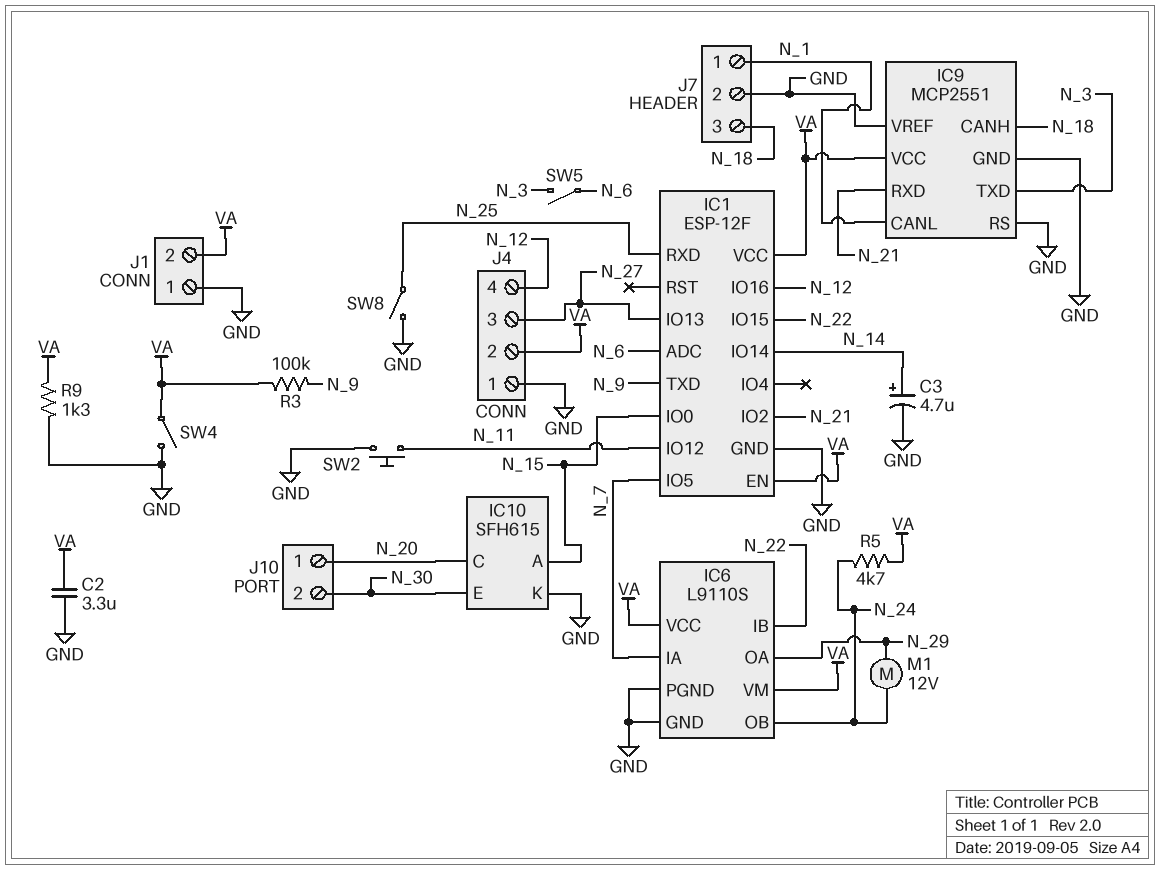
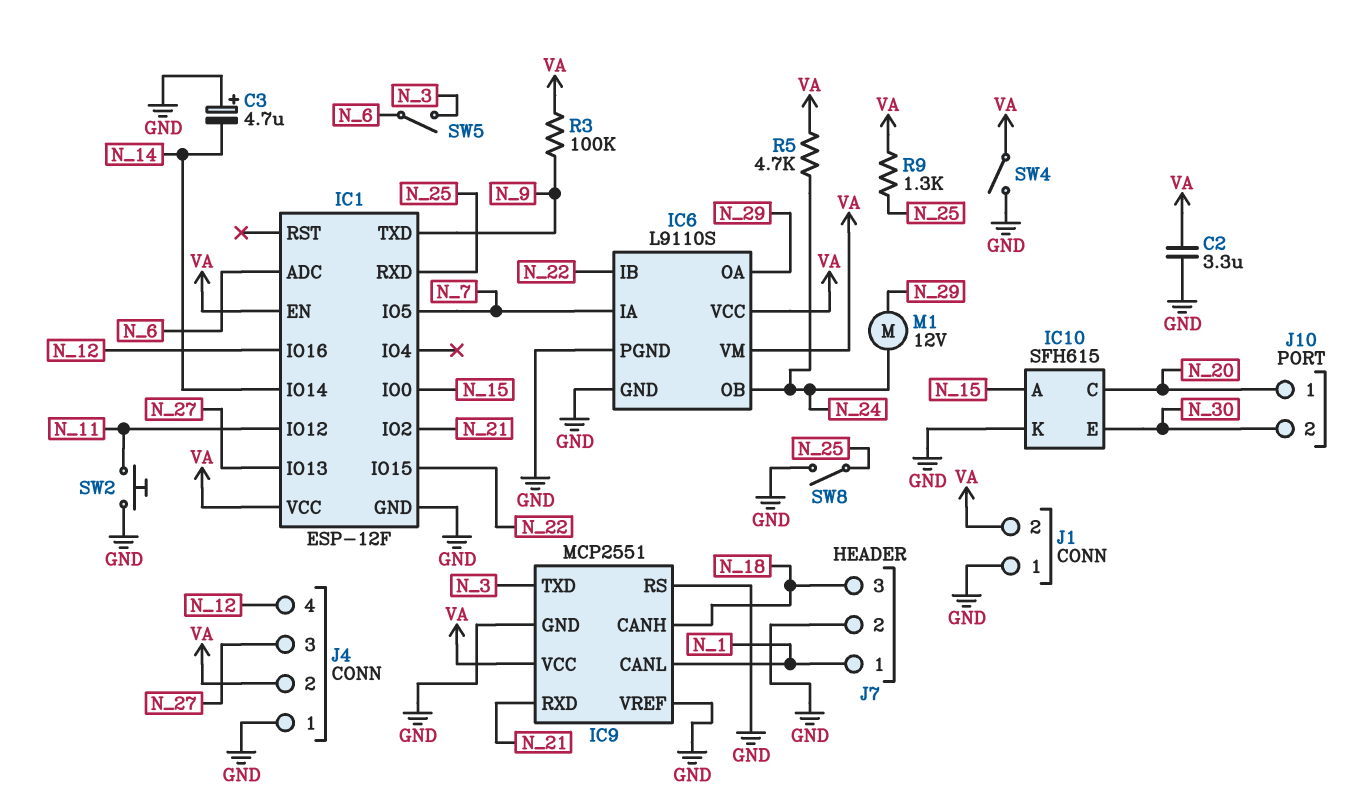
C3: 4.7uF (plus N_14, minus GND) -> 4.7uF (plus GND, minus N_14)
R9: 1.3k (GND, VA) -> 1.3k (N_25, VA)

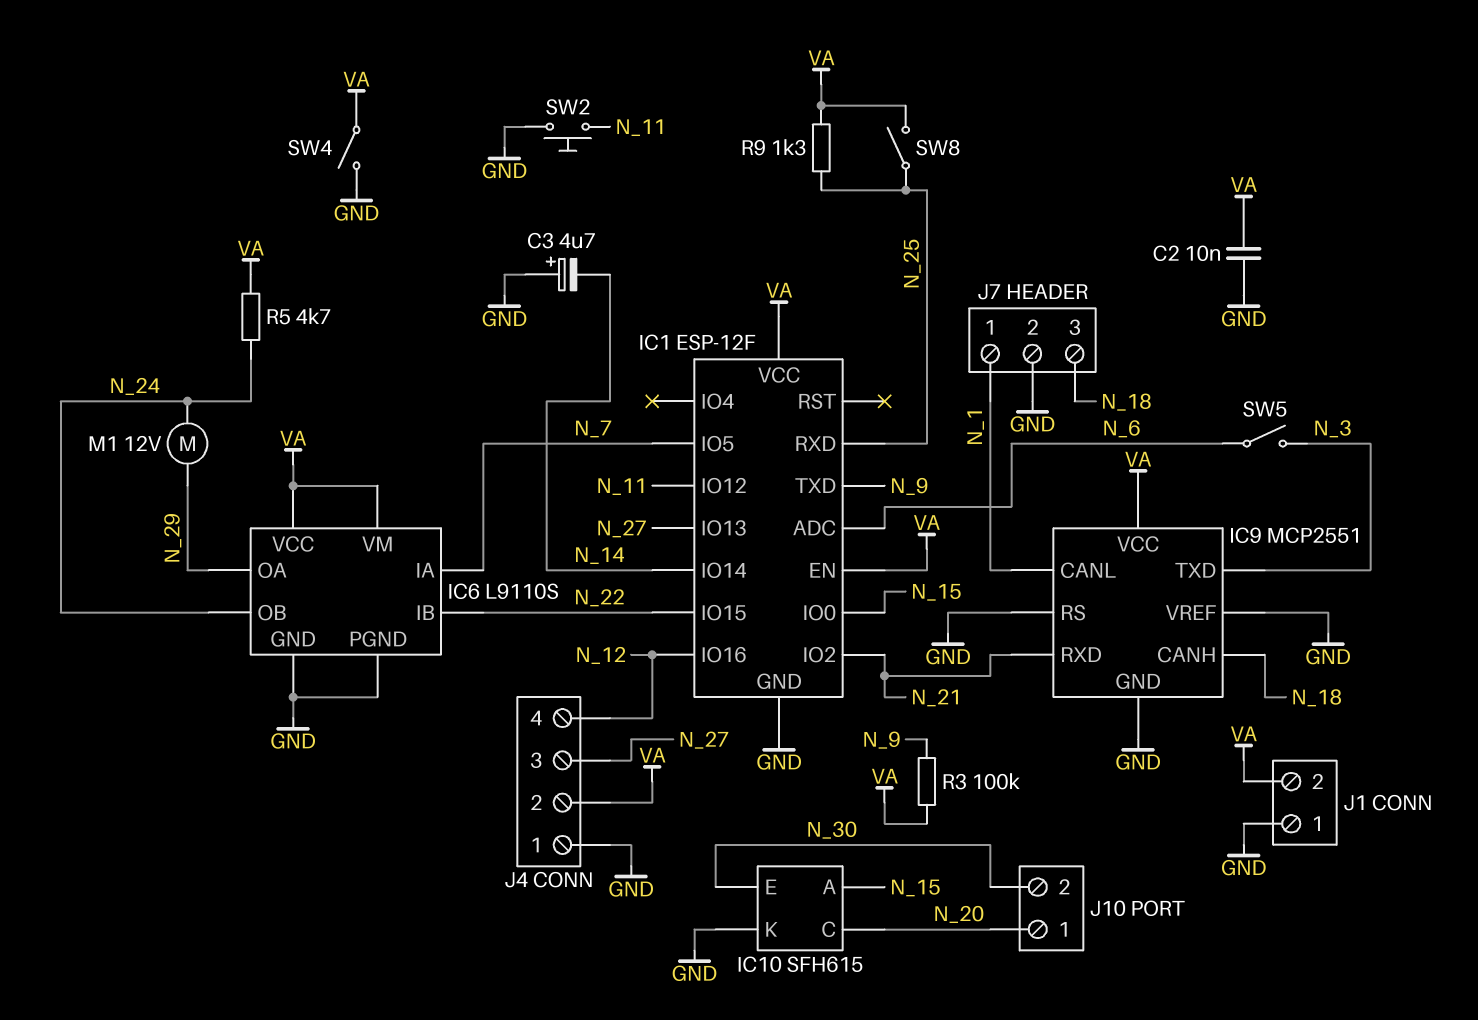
C2: 3.3uF (GND, VA) -> 10nF (GND, VA)
SW8: switch (GND, N_25) -> switch (N_25, VA)

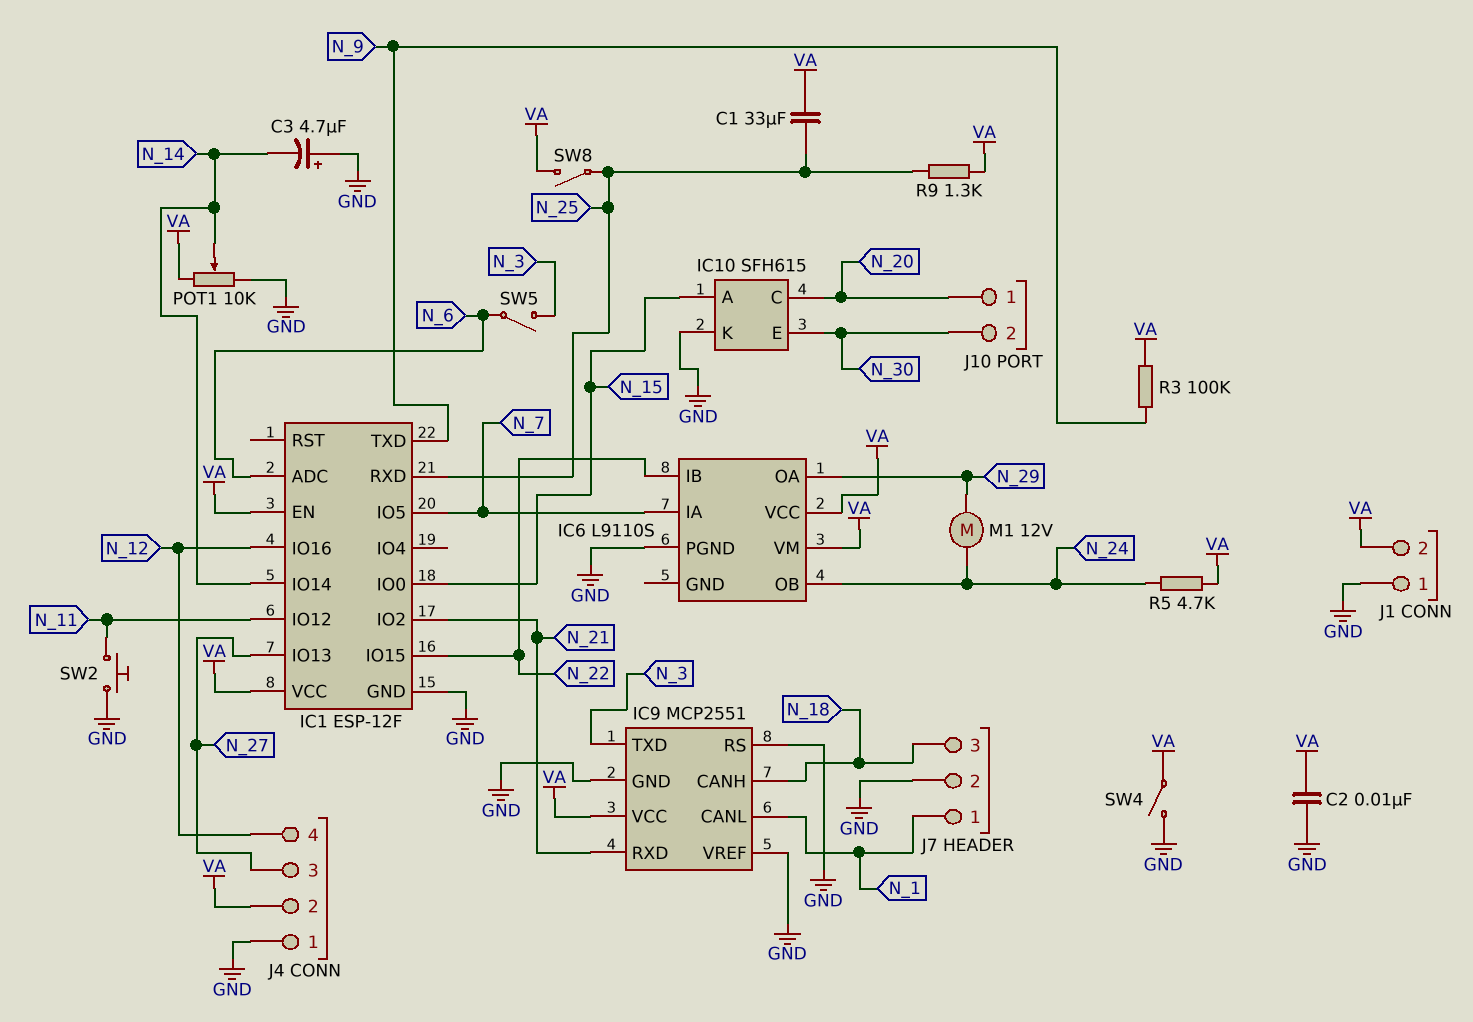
C1: none -> 33uF (N_25, VA)
IC6 pin GND: GND -> none
POT1: none -> 10k (GND, VA, wiper N_14)

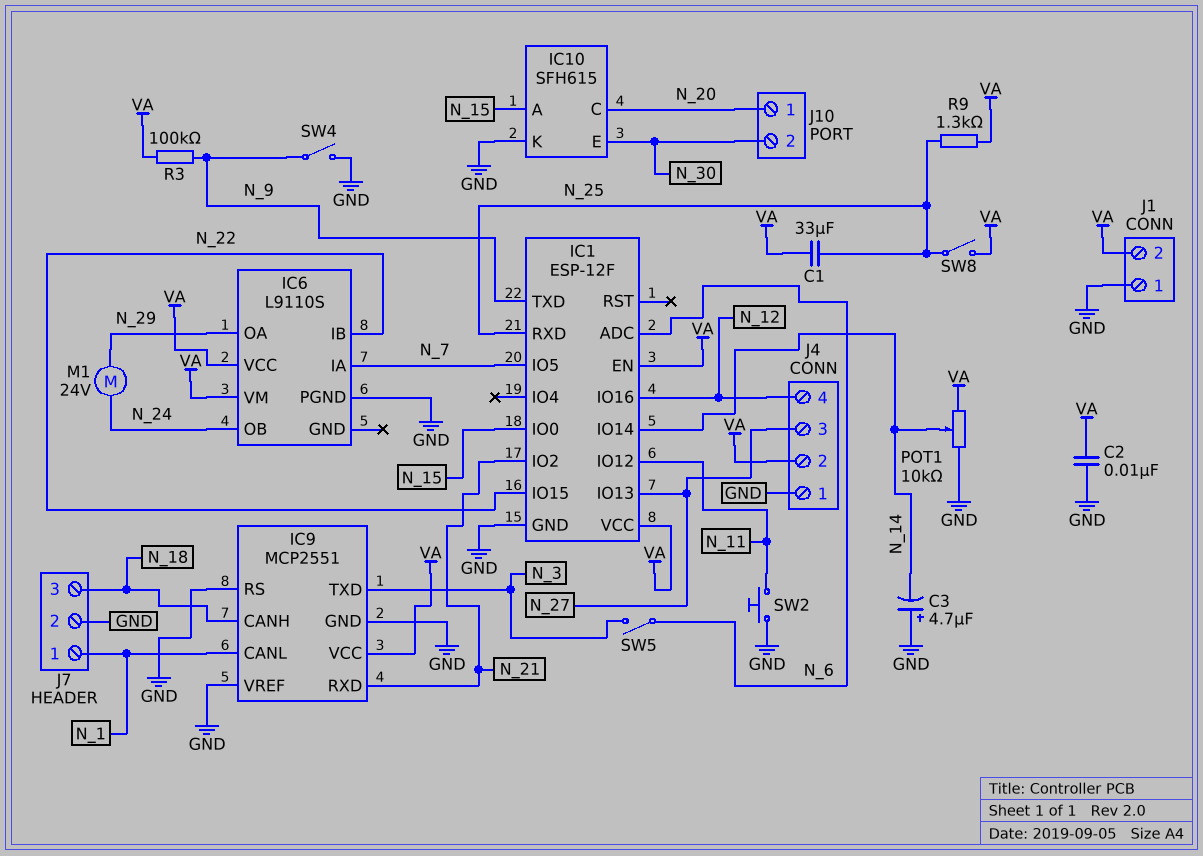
M1: motor 12V (N_24, N_29) -> motor 24V (N_24, N_29)
R5: 4.7k (N_24, VA) -> none
SW4: switch (GND, VA) -> switch (GND, N_9)

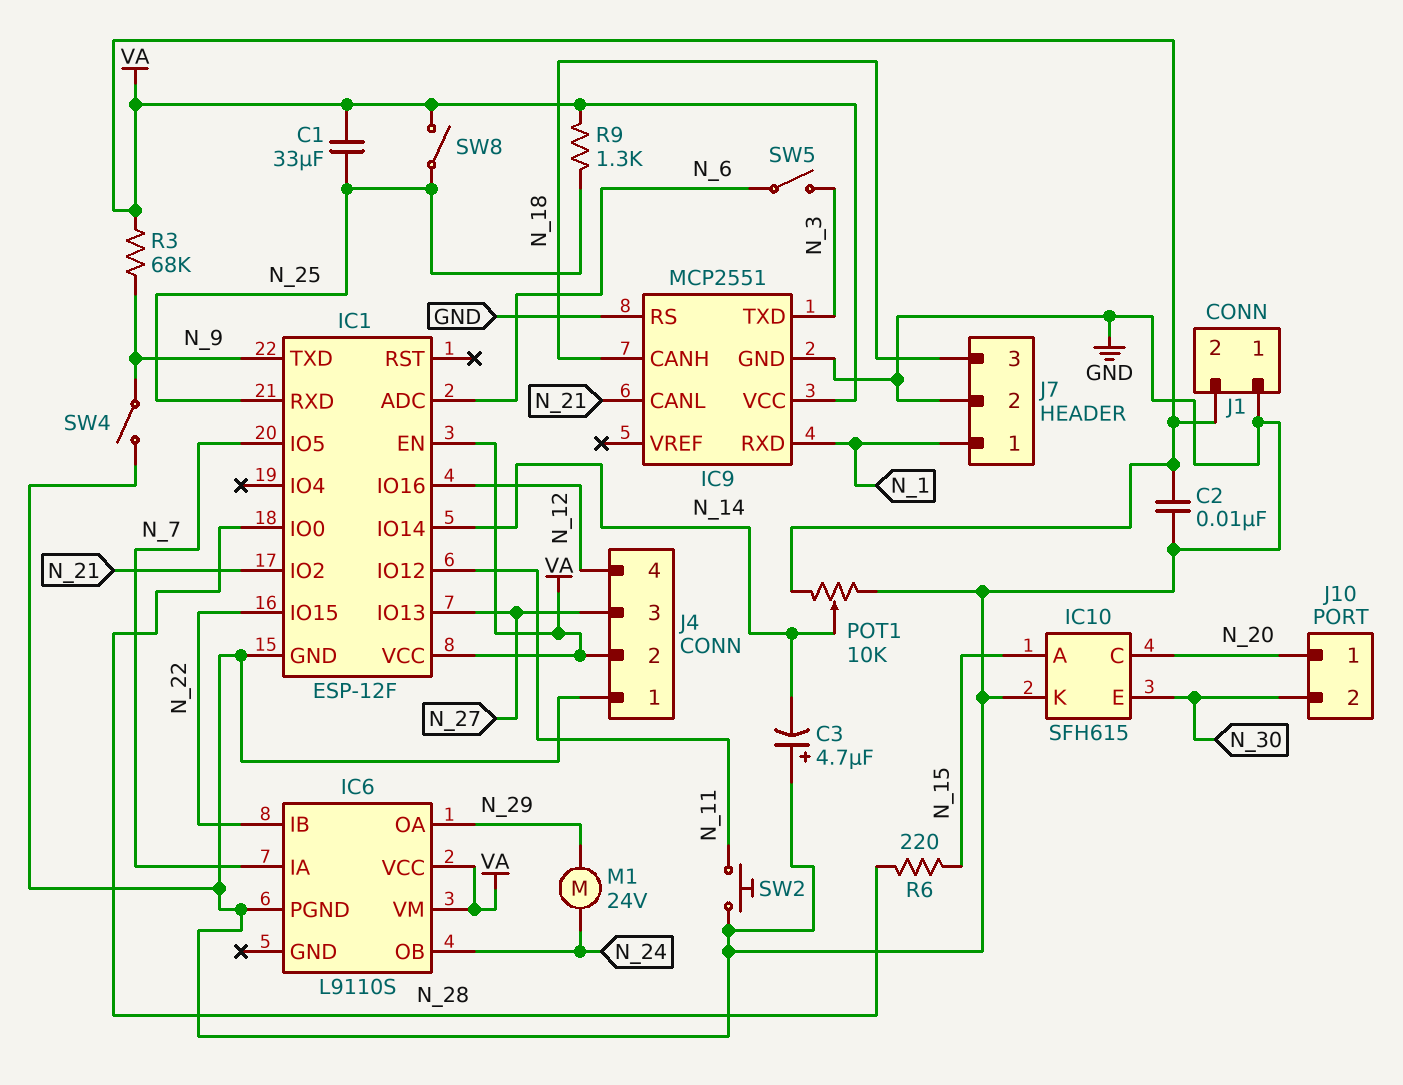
IC1 pin IO0: N_15 -> N_28
IC9 pin CANL: N_1 -> N_21
IC9 pin RXD: N_21 -> N_1
IC9 pin VREF: GND -> none
R3: 100k (N_9, VA) -> 68k (N_9, VA)
R6: none -> 220 (N_15, N_28)

